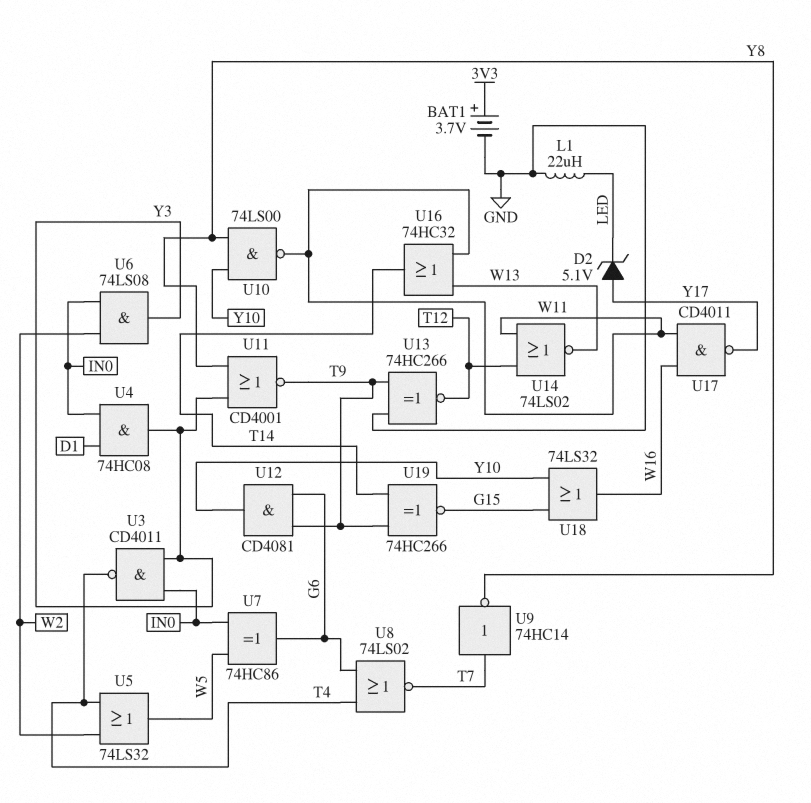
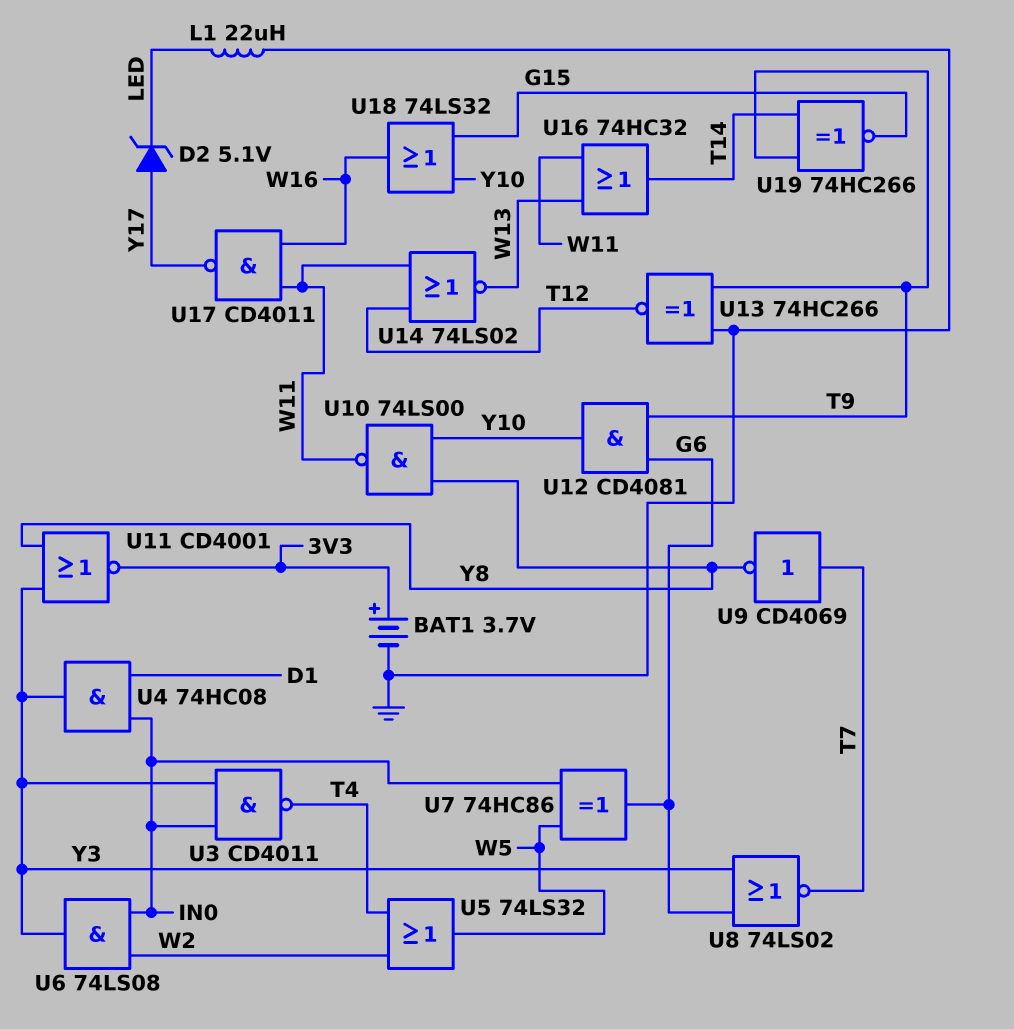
U8: NOR 74LS02 (in G6, in T4, out T7) -> NOR 74LS02 (in G6, in Y3, out T7)
U9: NOT 74HC14 (in T7, out Y8) -> NOT CD4069 (in T7, out Y8)
U11: NOR CD4001 (in Y3, in Y8, out T9) -> NOR CD4001 (in Y3, in Y8, out 3V3)

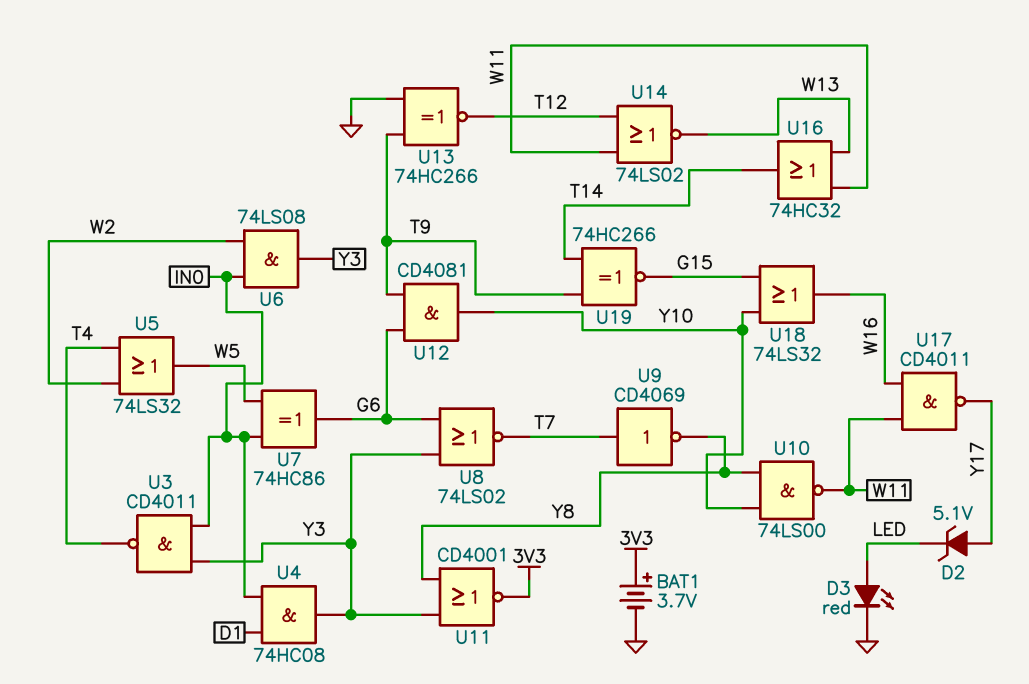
D3: none -> LED red (A LED, K GND)
L1: 22uH (GND, LED) -> none

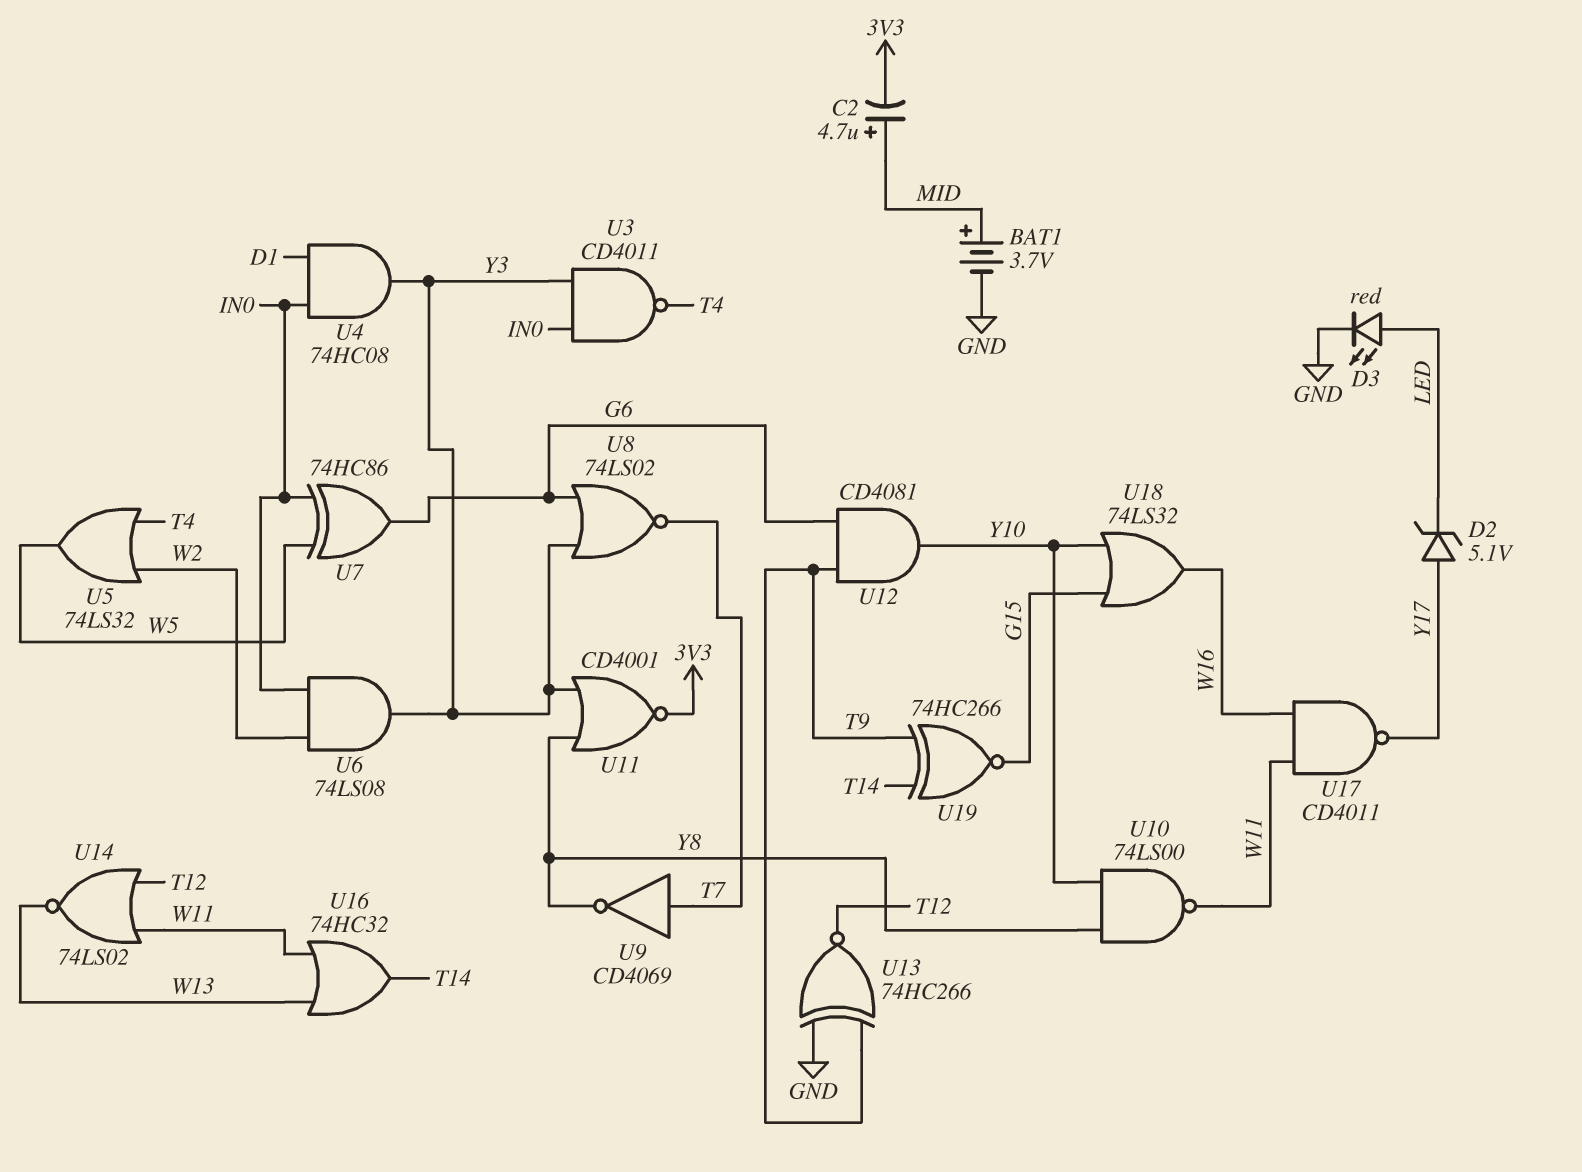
BAT1: 3.7V (plus 3V3, minus GND) -> 3.7V (plus MID, minus GND)
C2: none -> 4.7uF (plus MID, minus 3V3)

